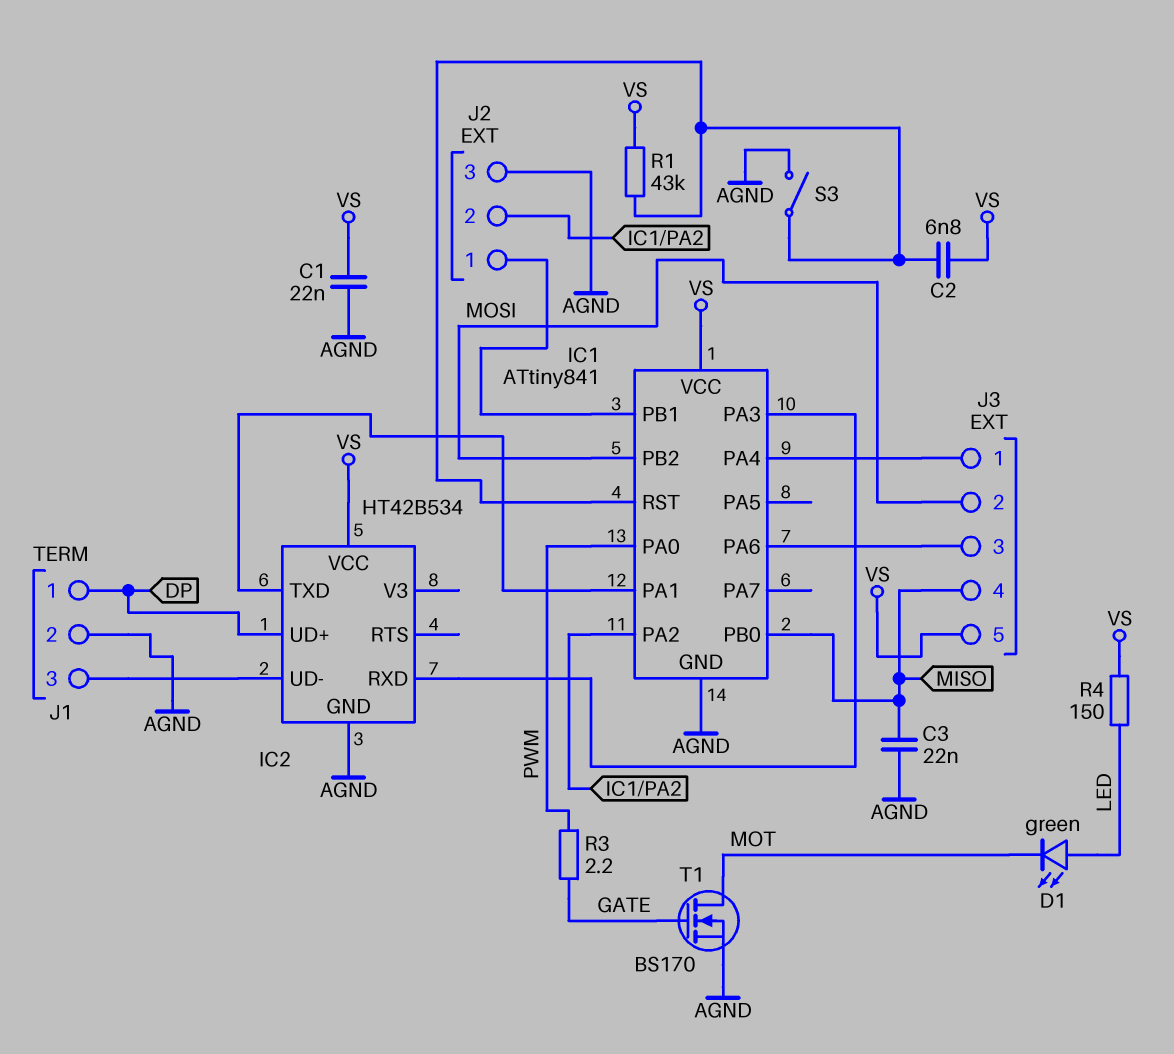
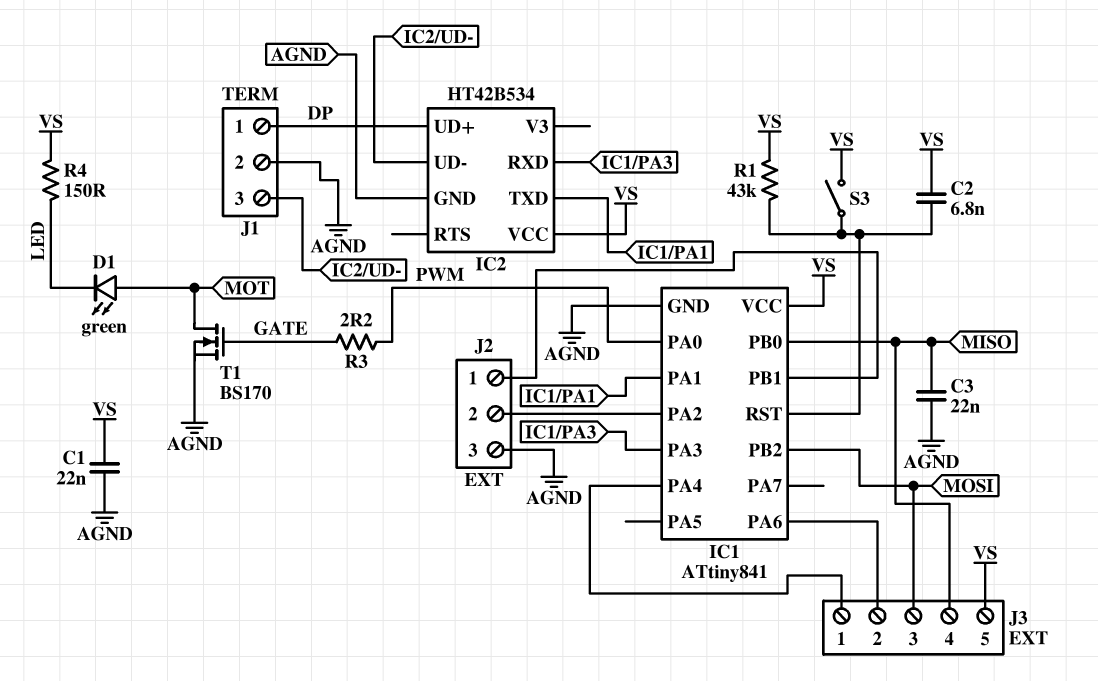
D1: LED green (A LED, K MOT) -> LED green (A MOT, K LED)
J3 pin 2: MOSI -> IC1/PA6
J3 pin 3: IC1/PA6 -> MOSI
S3: switch (AGND, IC1/RST) -> switch (IC1/RST, VS)

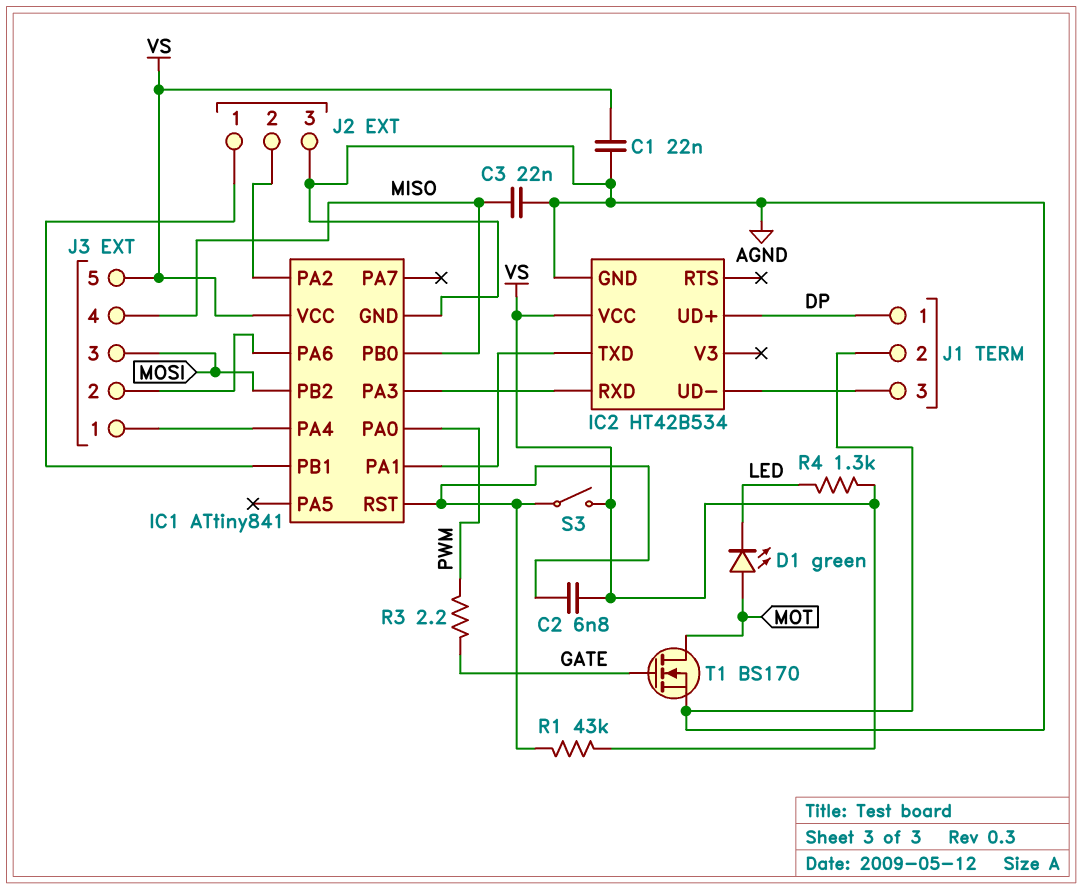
R4: 150 (LED, VS) -> 1.3k (LED, VS)

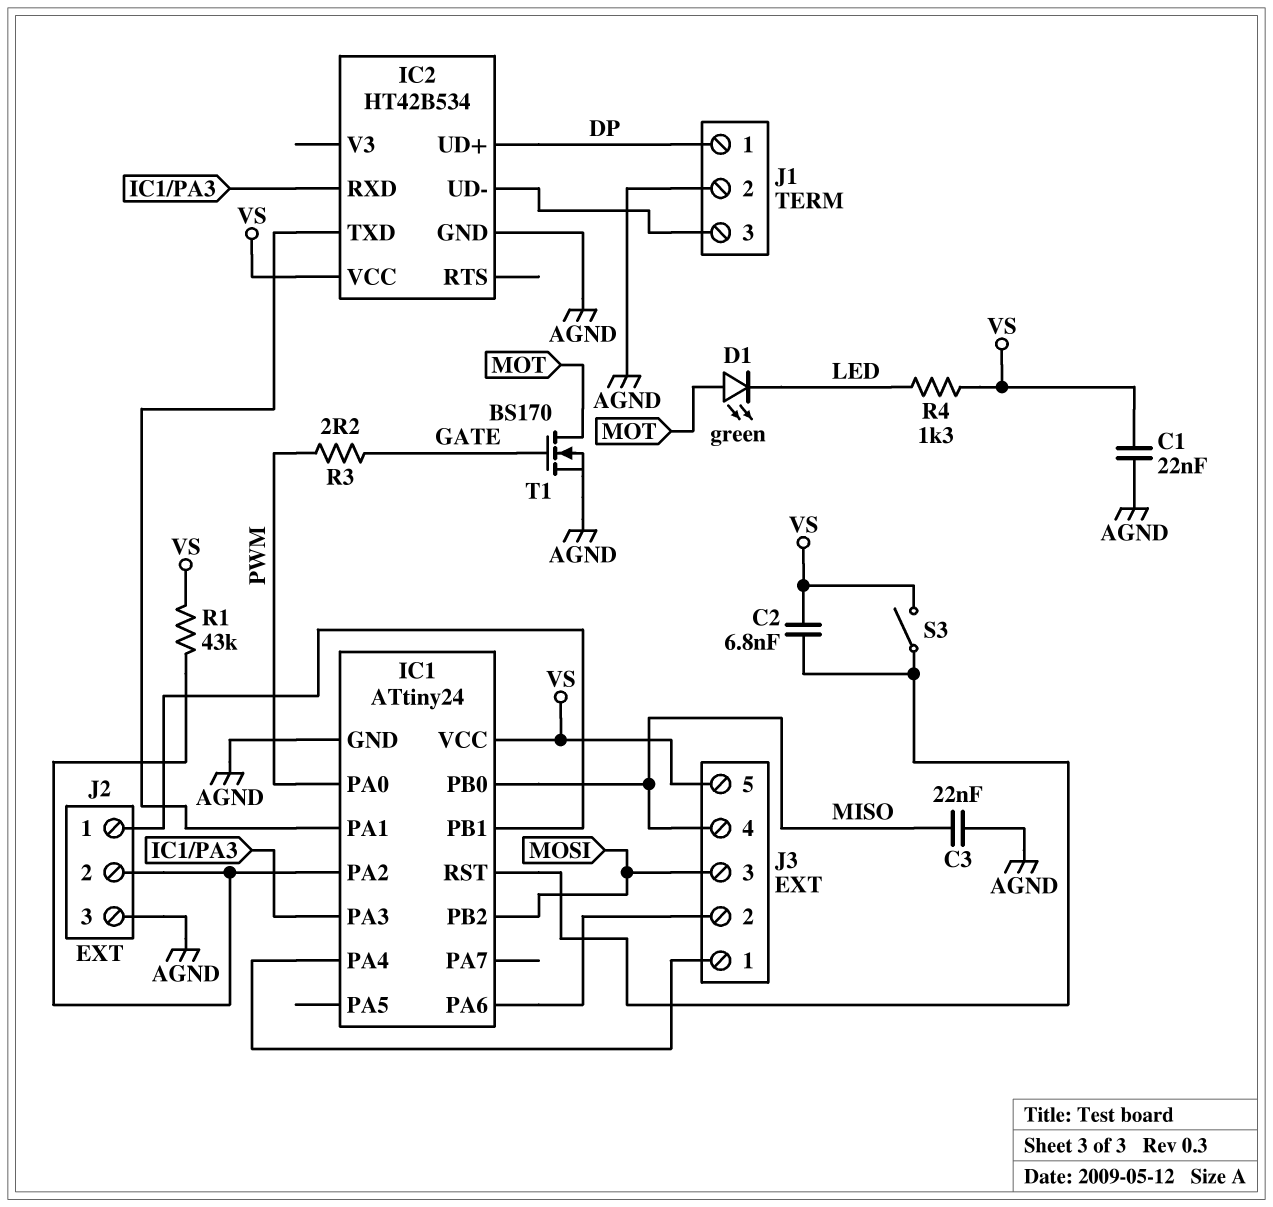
IC1: ATtiny841 -> ATtiny24
R1: 43k (IC1/RST, VS) -> 43k (IC1/PA2, VS)

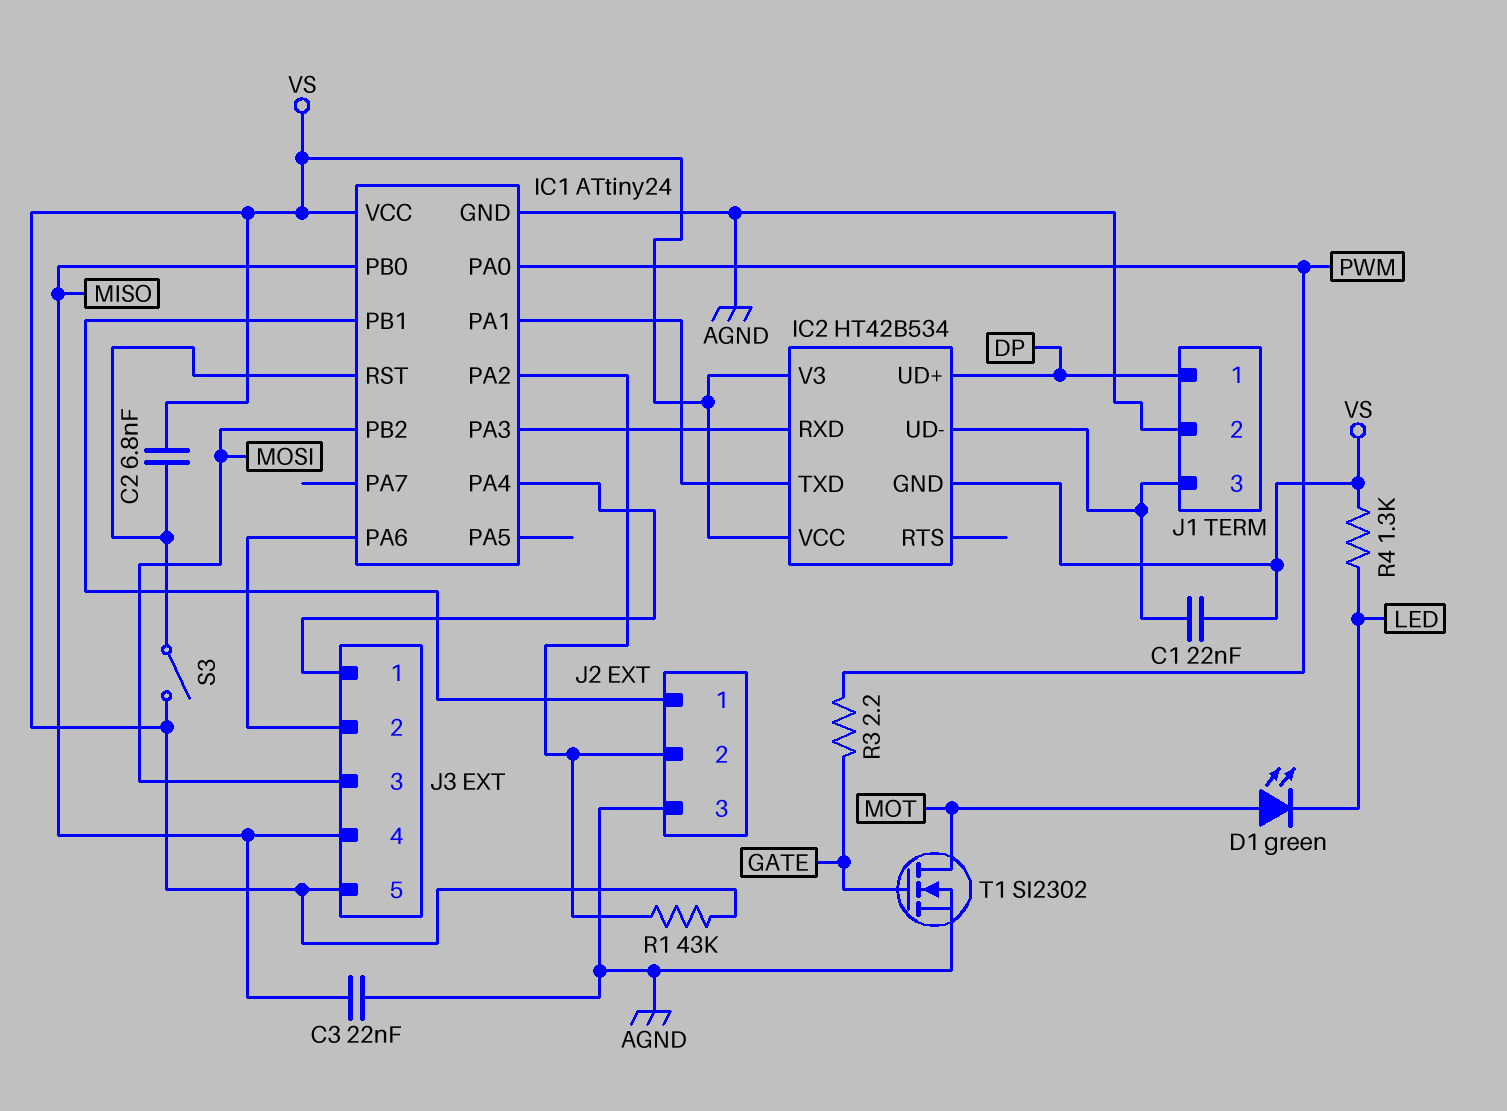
C1: 22nF (AGND, VS) -> 22nF (IC2/UD-, VS)
IC2 pin GND: AGND -> VS
IC2 pin V3: none -> VS
T1: NMOS BS170 (G GATE, D MOT, S AGND) -> NMOS SI2302 (G GATE, D MOT, S AGND)

